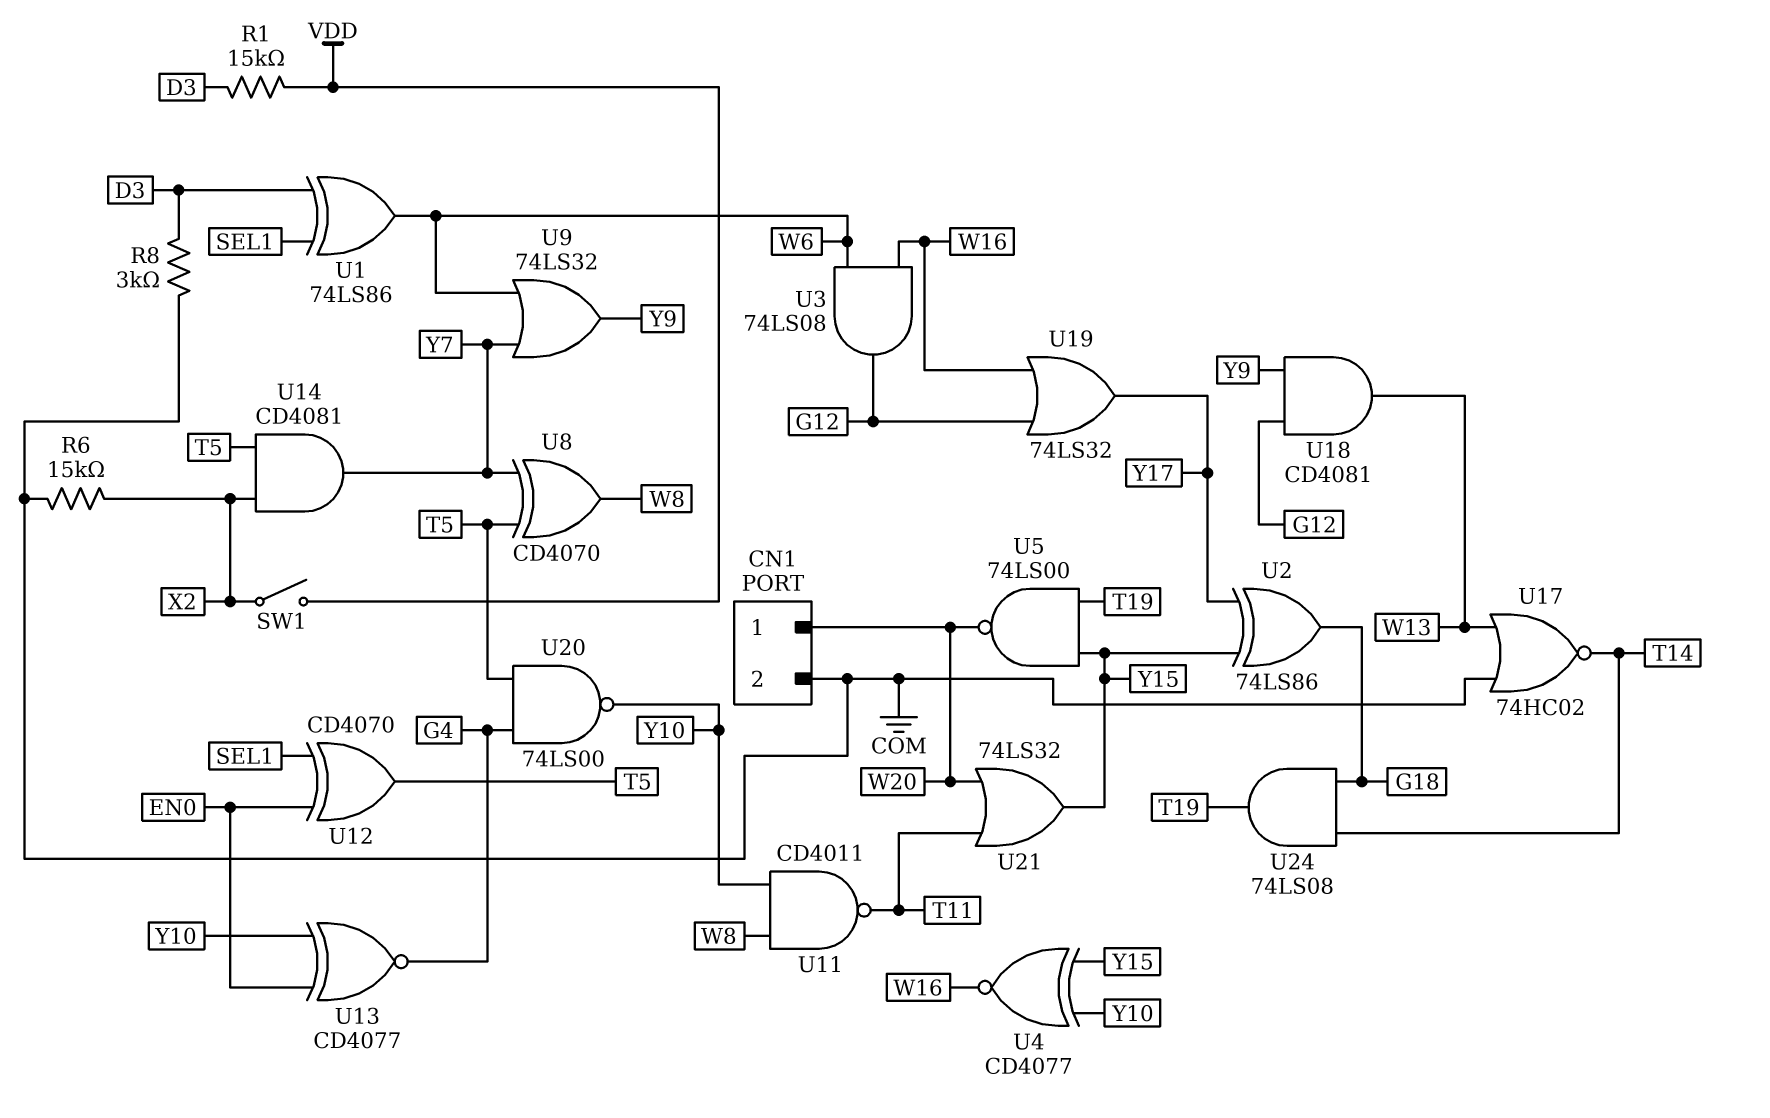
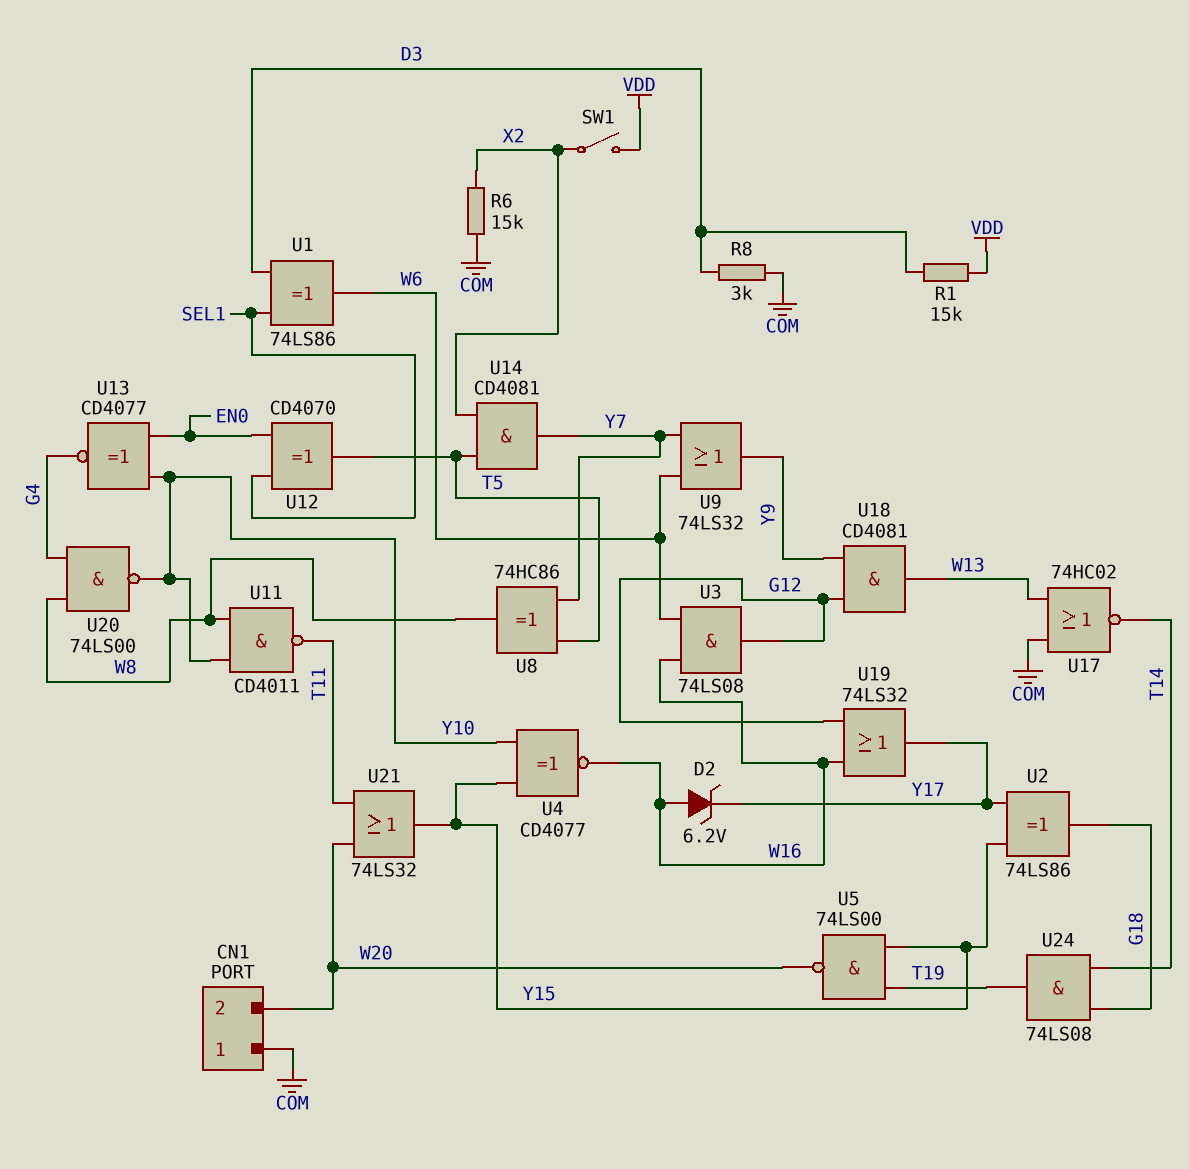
CN1 pin 1: W20 -> COM
CN1 pin 2: COM -> W20
D2: none -> zener 6.2V (A W16, K Y17)
U8: XOR CD4070 (in T5, in Y7, out W8) -> XOR 74HC86 (in T5, in Y7, out W8)
U20: NAND 74LS00 (in G4, in T5, out Y10) -> NAND 74LS00 (in G4, in W8, out Y10)

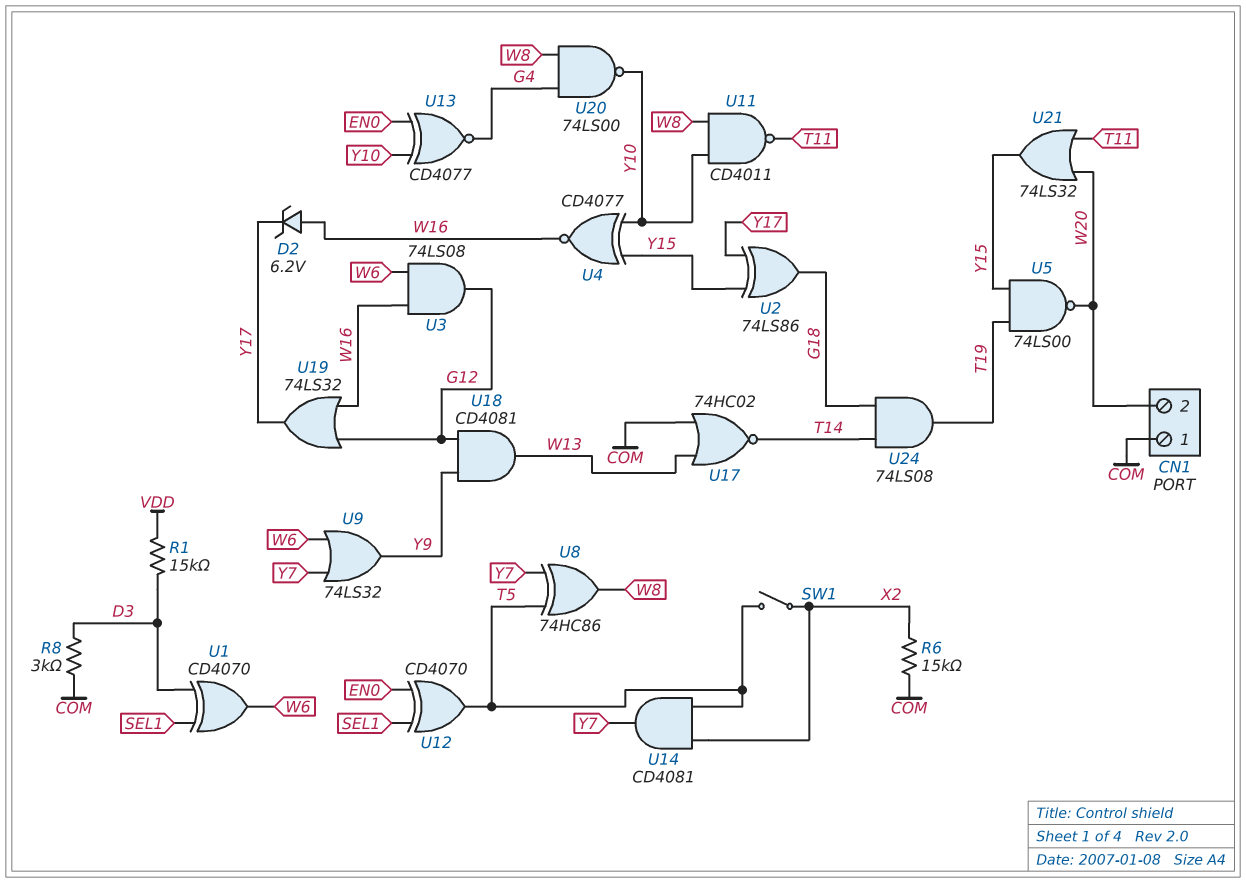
SW1: switch (VDD, X2) -> switch (T5, X2)
U1: XOR 74LS86 (in D3, in SEL1, out W6) -> XOR CD4070 (in D3, in SEL1, out W6)

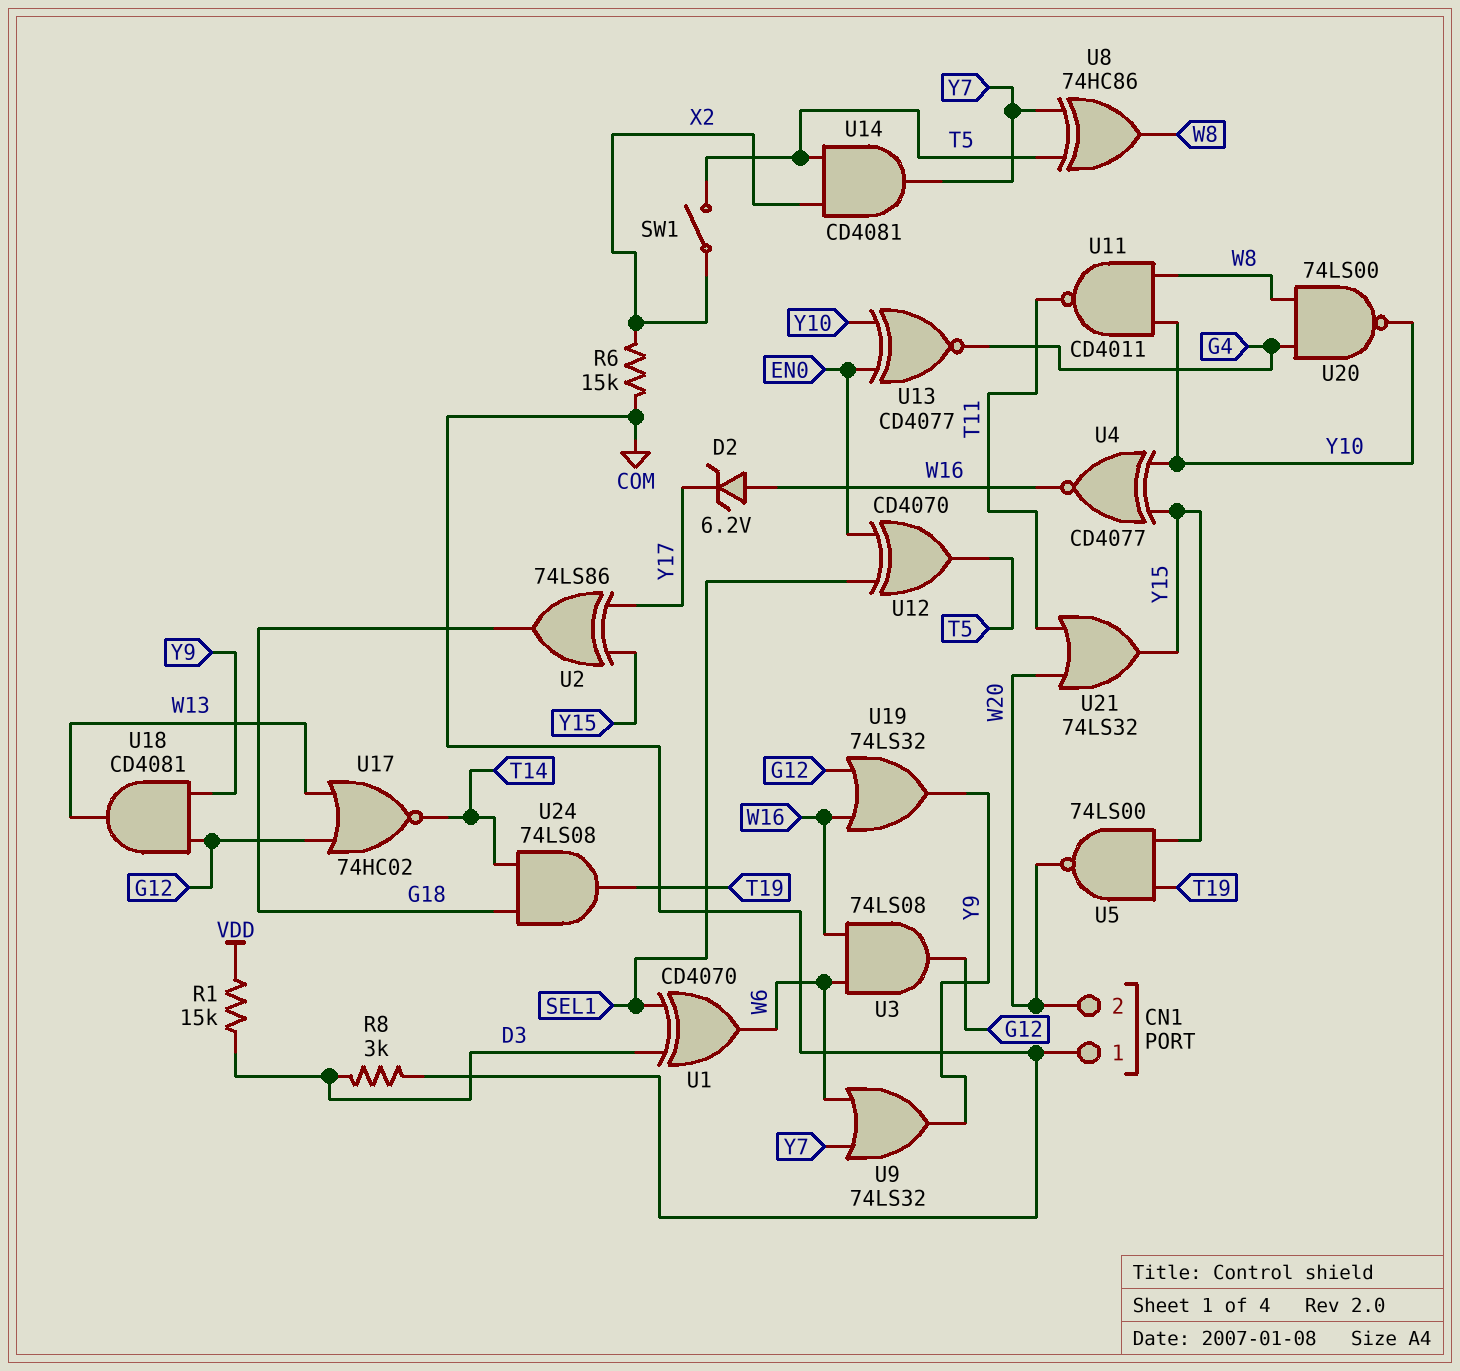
U17: NOR 74HC02 (in COM, in W13, out T14) -> NOR 74HC02 (in G12, in W13, out T14)
U19: OR 74LS32 (in G12, in W16, out Y17) -> OR 74LS32 (in G12, in W16, out Y9)

